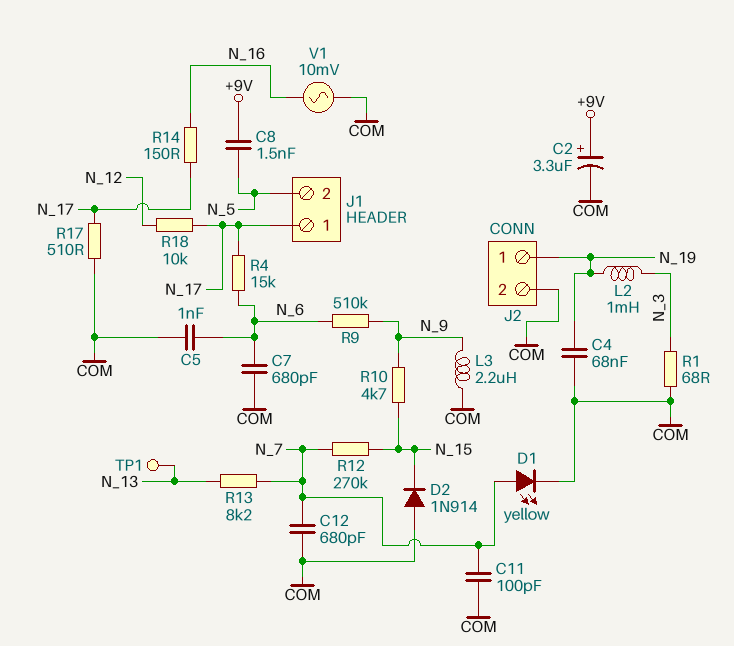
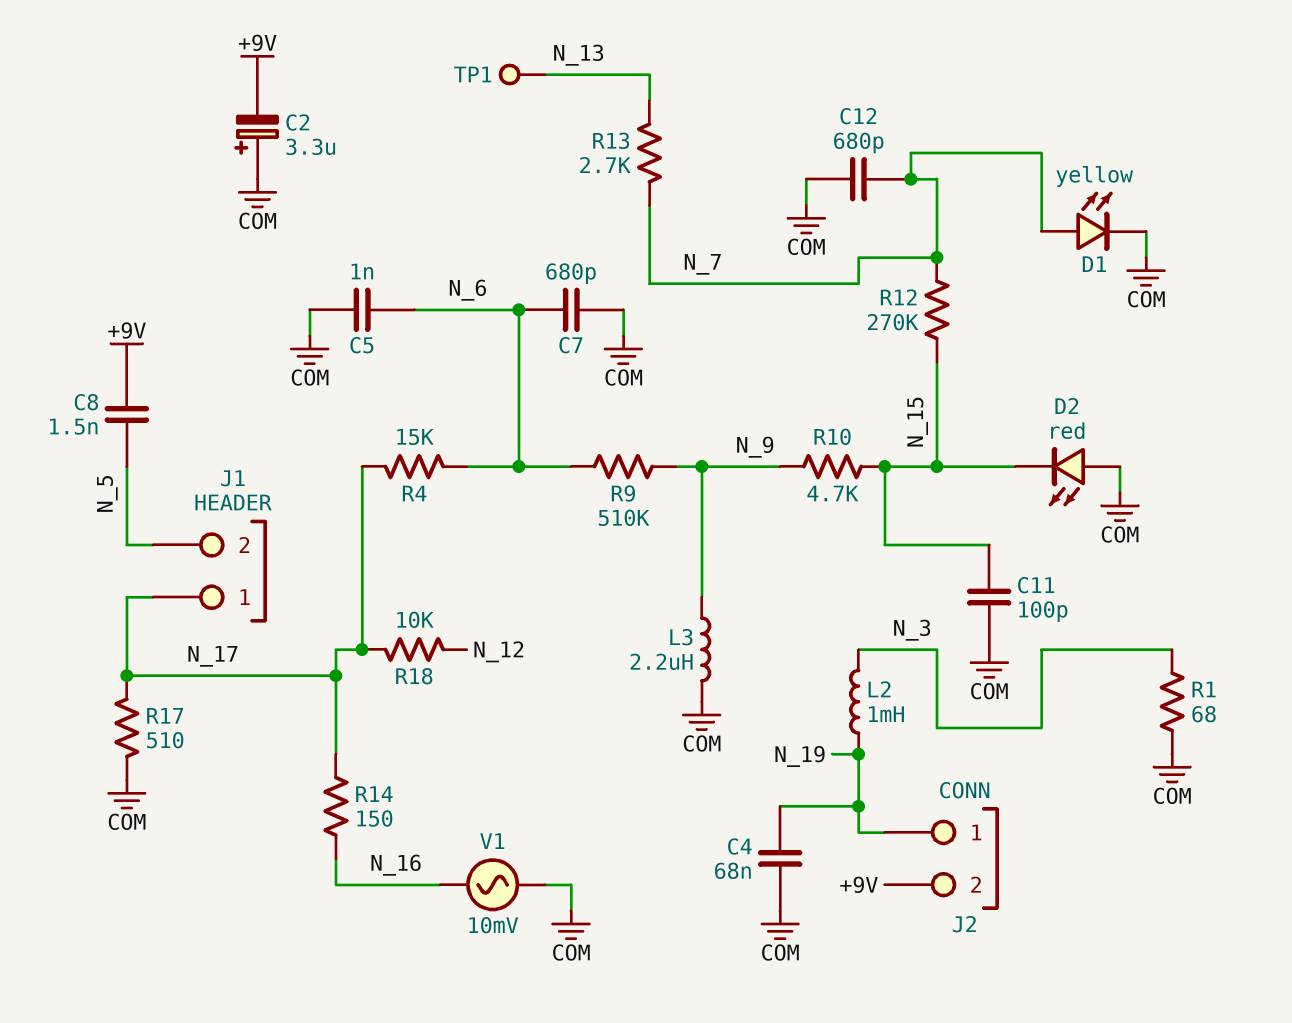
C2: 3.3uF (plus +9V, minus COM) -> 3.3uF (plus COM, minus +9V)
C11: 100pF (COM, N_7) -> 100pF (COM, N_15)
D2: diode 1N914 (A COM, K N_15) -> LED red (A COM, K N_15)
J2 pin 2: COM -> +9V
R13: 8.2k (N_7, N_13) -> 2.7k (N_7, N_13)

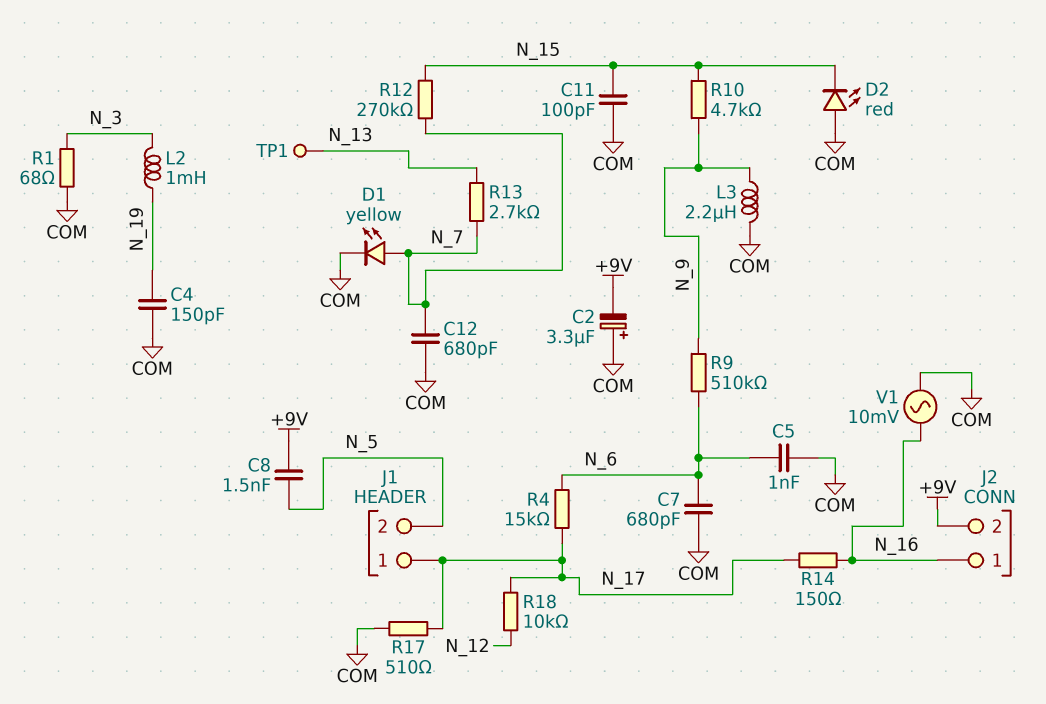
C4: 68nF (COM, N_19) -> 150pF (COM, N_19)
J2 pin 1: N_19 -> N_16

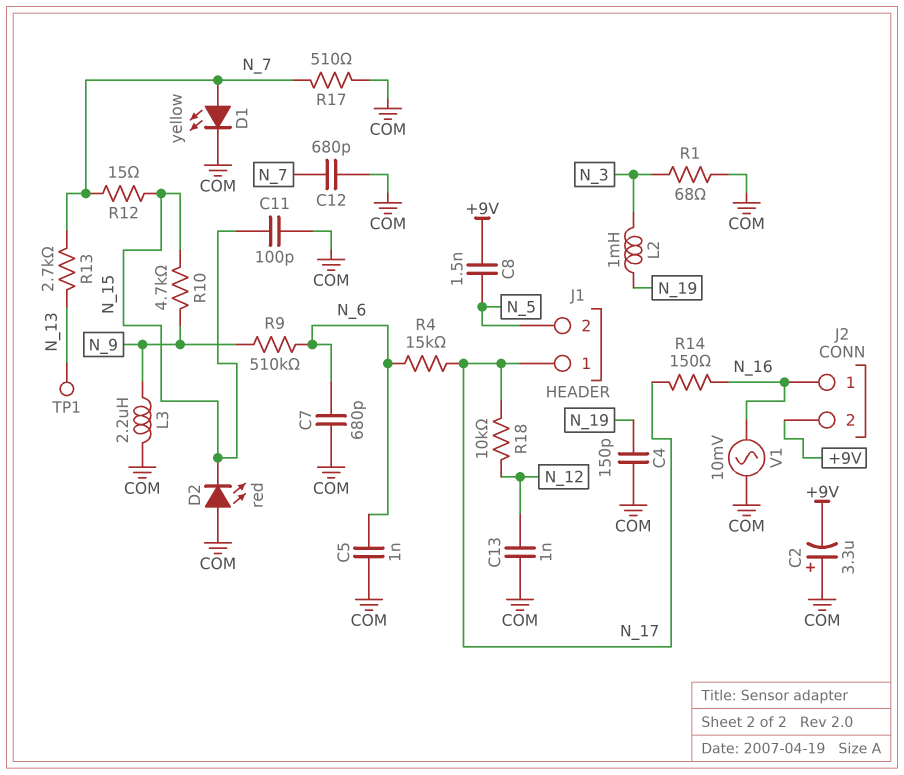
C13: none -> 1nF (COM, N_12)
R12: 270k (N_7, N_15) -> 15 (N_7, N_15)
R17: 510 (COM, N_17) -> 510 (COM, N_7)

